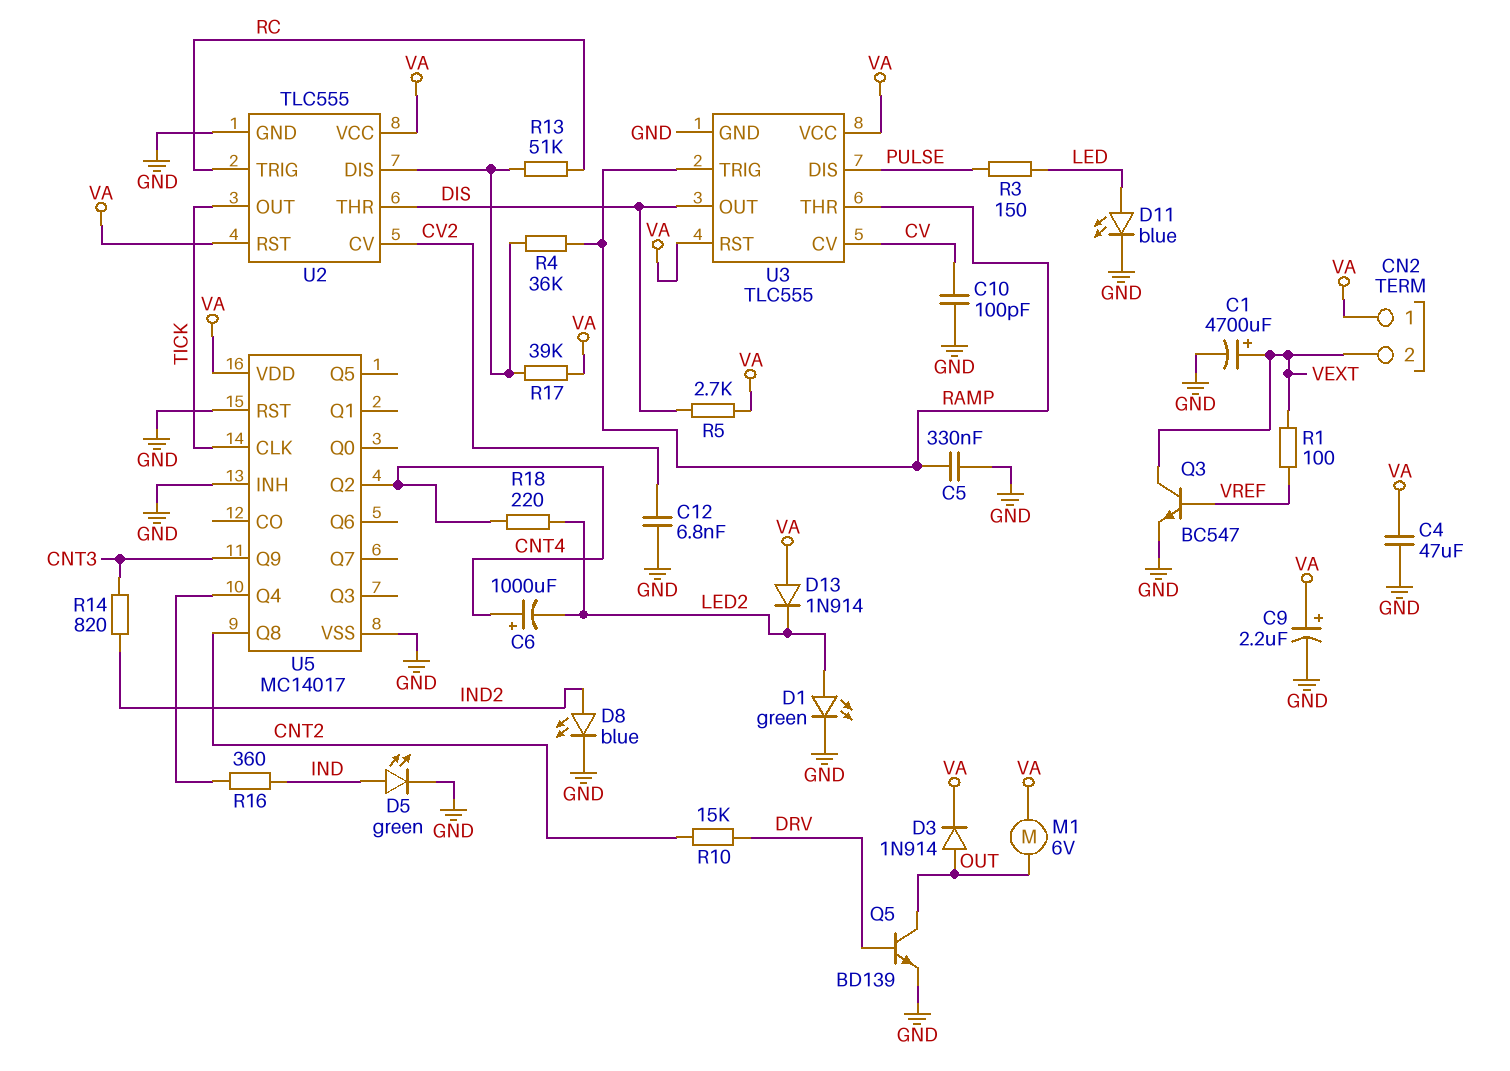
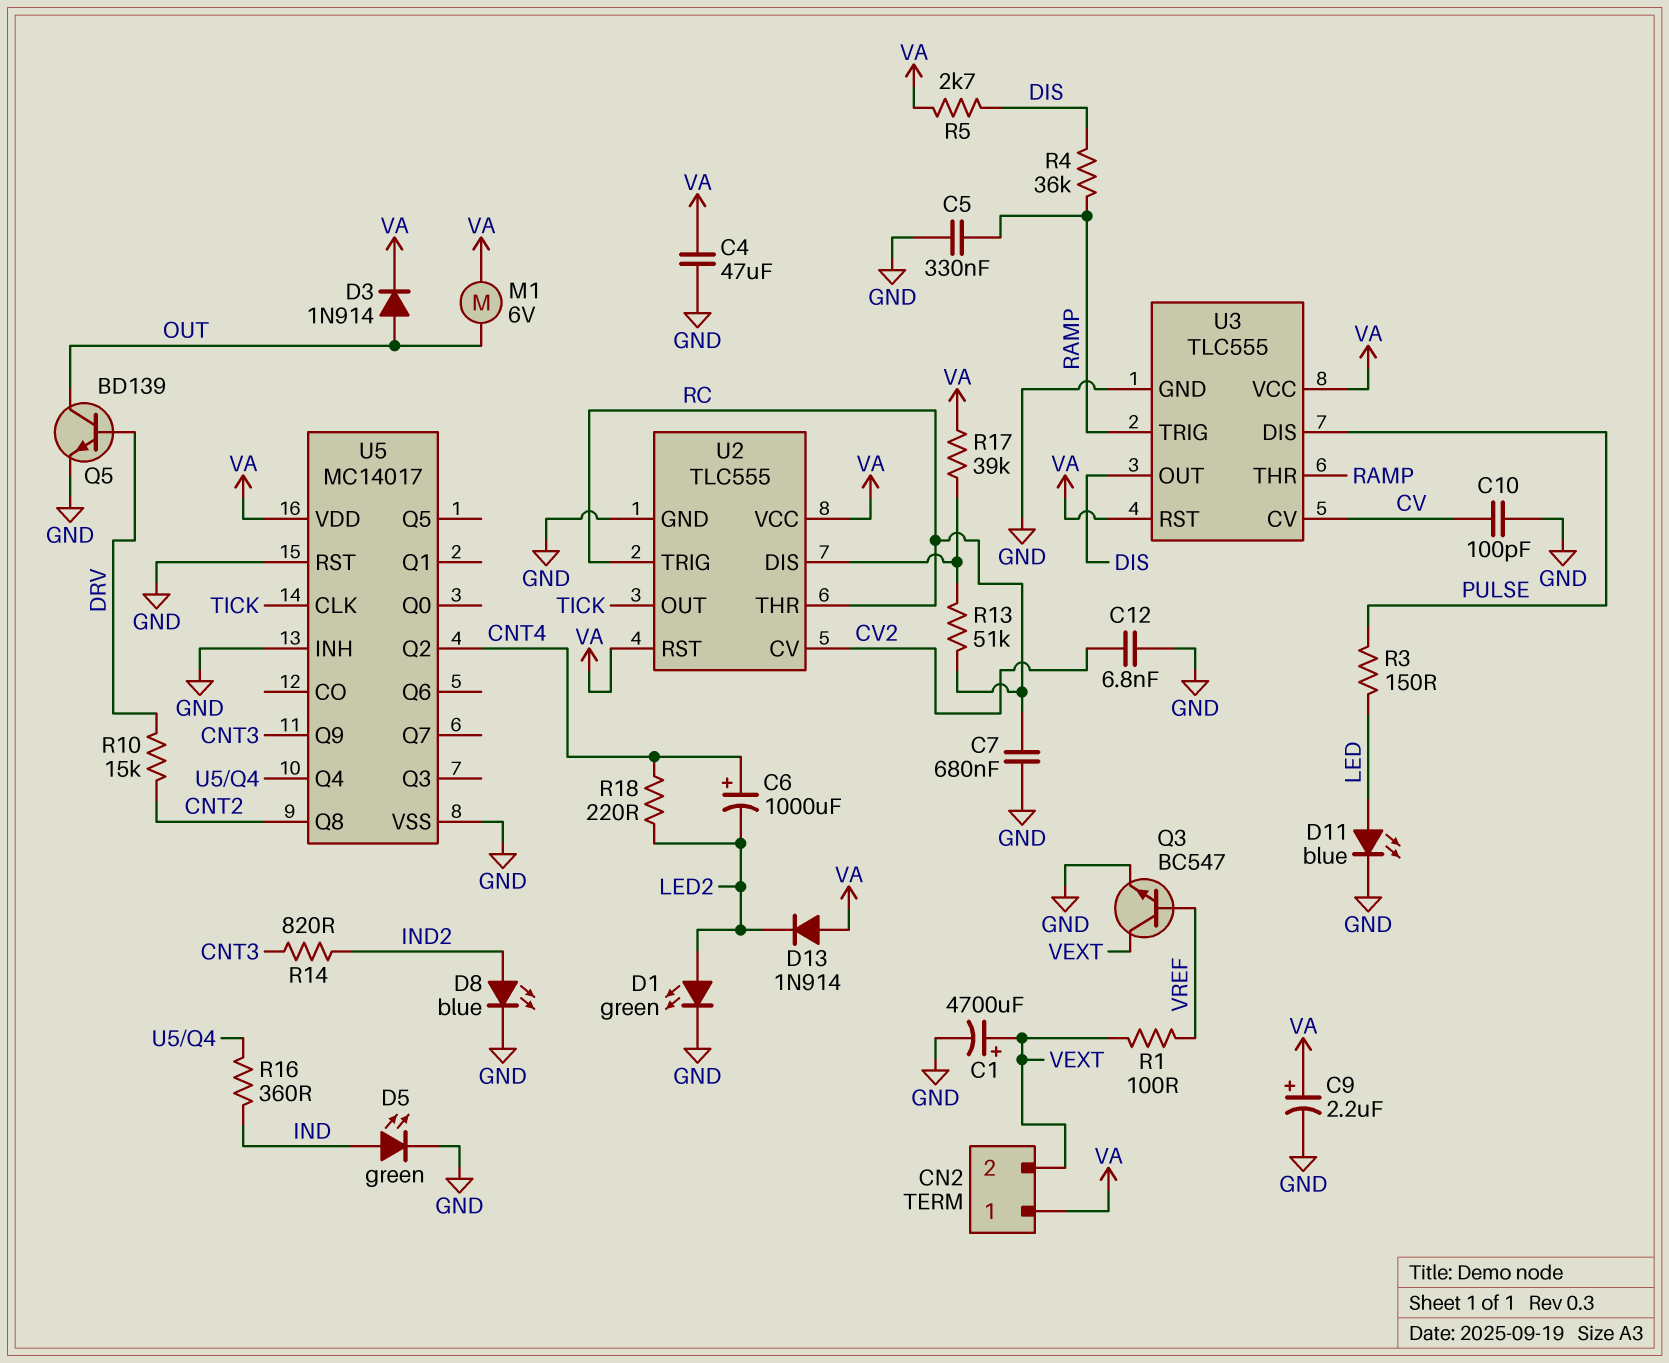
C7: none -> 680nF (GND, RC)
R4: 36k (RAMP, U2/DIS) -> 36k (DIS, RAMP)
U2 pin THR: DIS -> RC

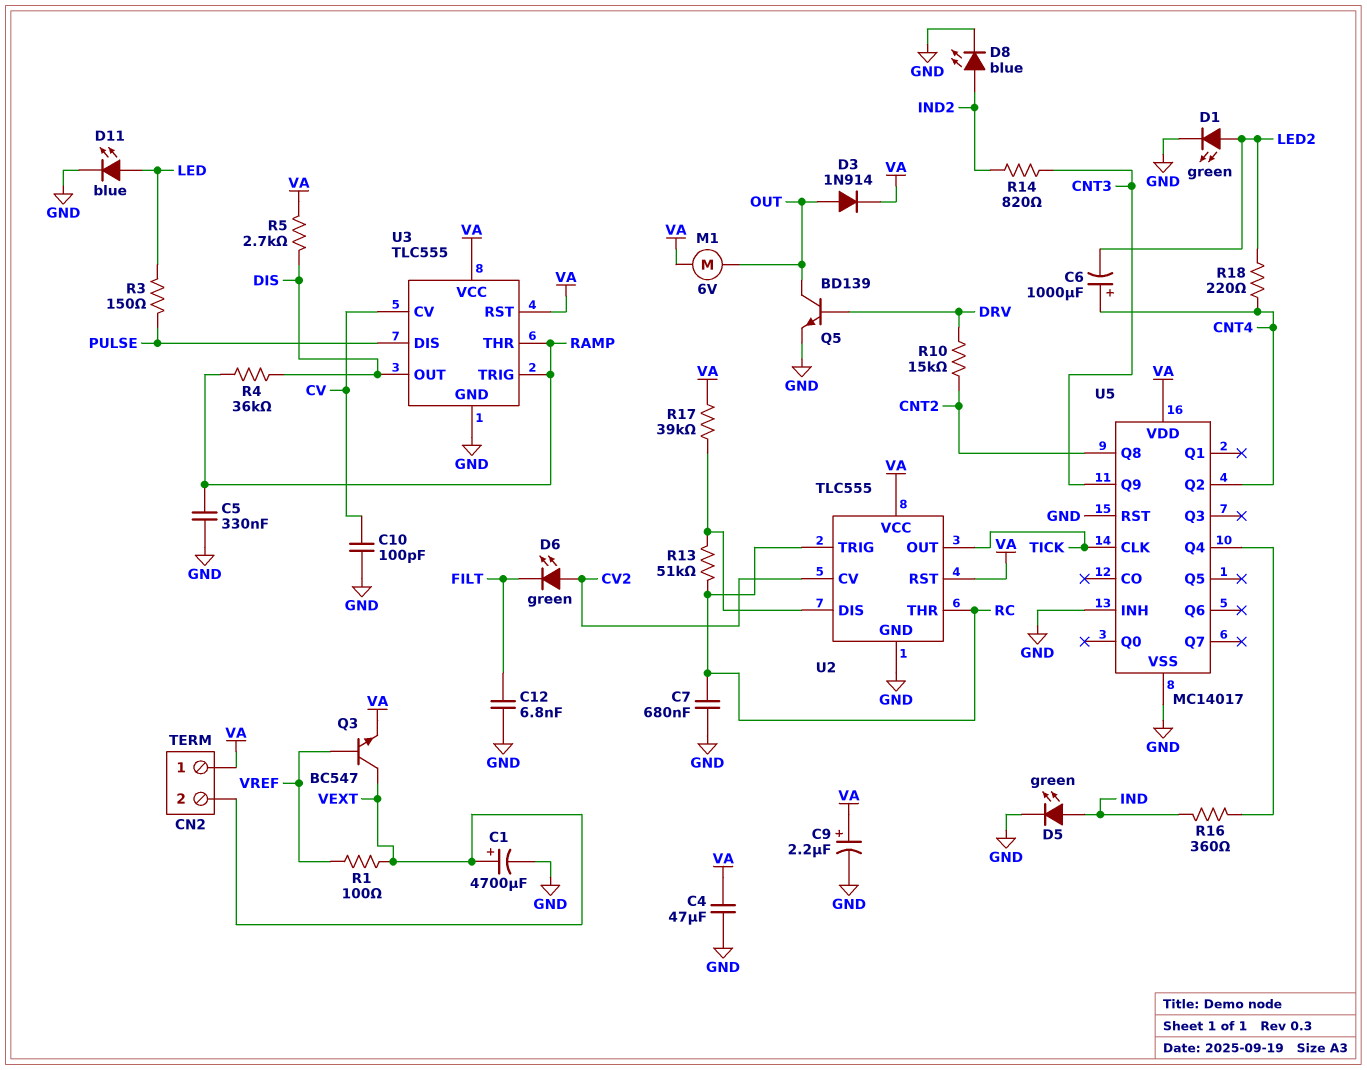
C12: 6.8nF (CV2, GND) -> 6.8nF (FILT, GND)
D6: none -> LED green (A CV2, K FILT)
D13: diode 1N914 (A VA, K LED2) -> none
Q3: NPN BC547 (B VREF, C VEXT, E GND) -> NPN BC547 (B VREF, C VEXT, E VA)

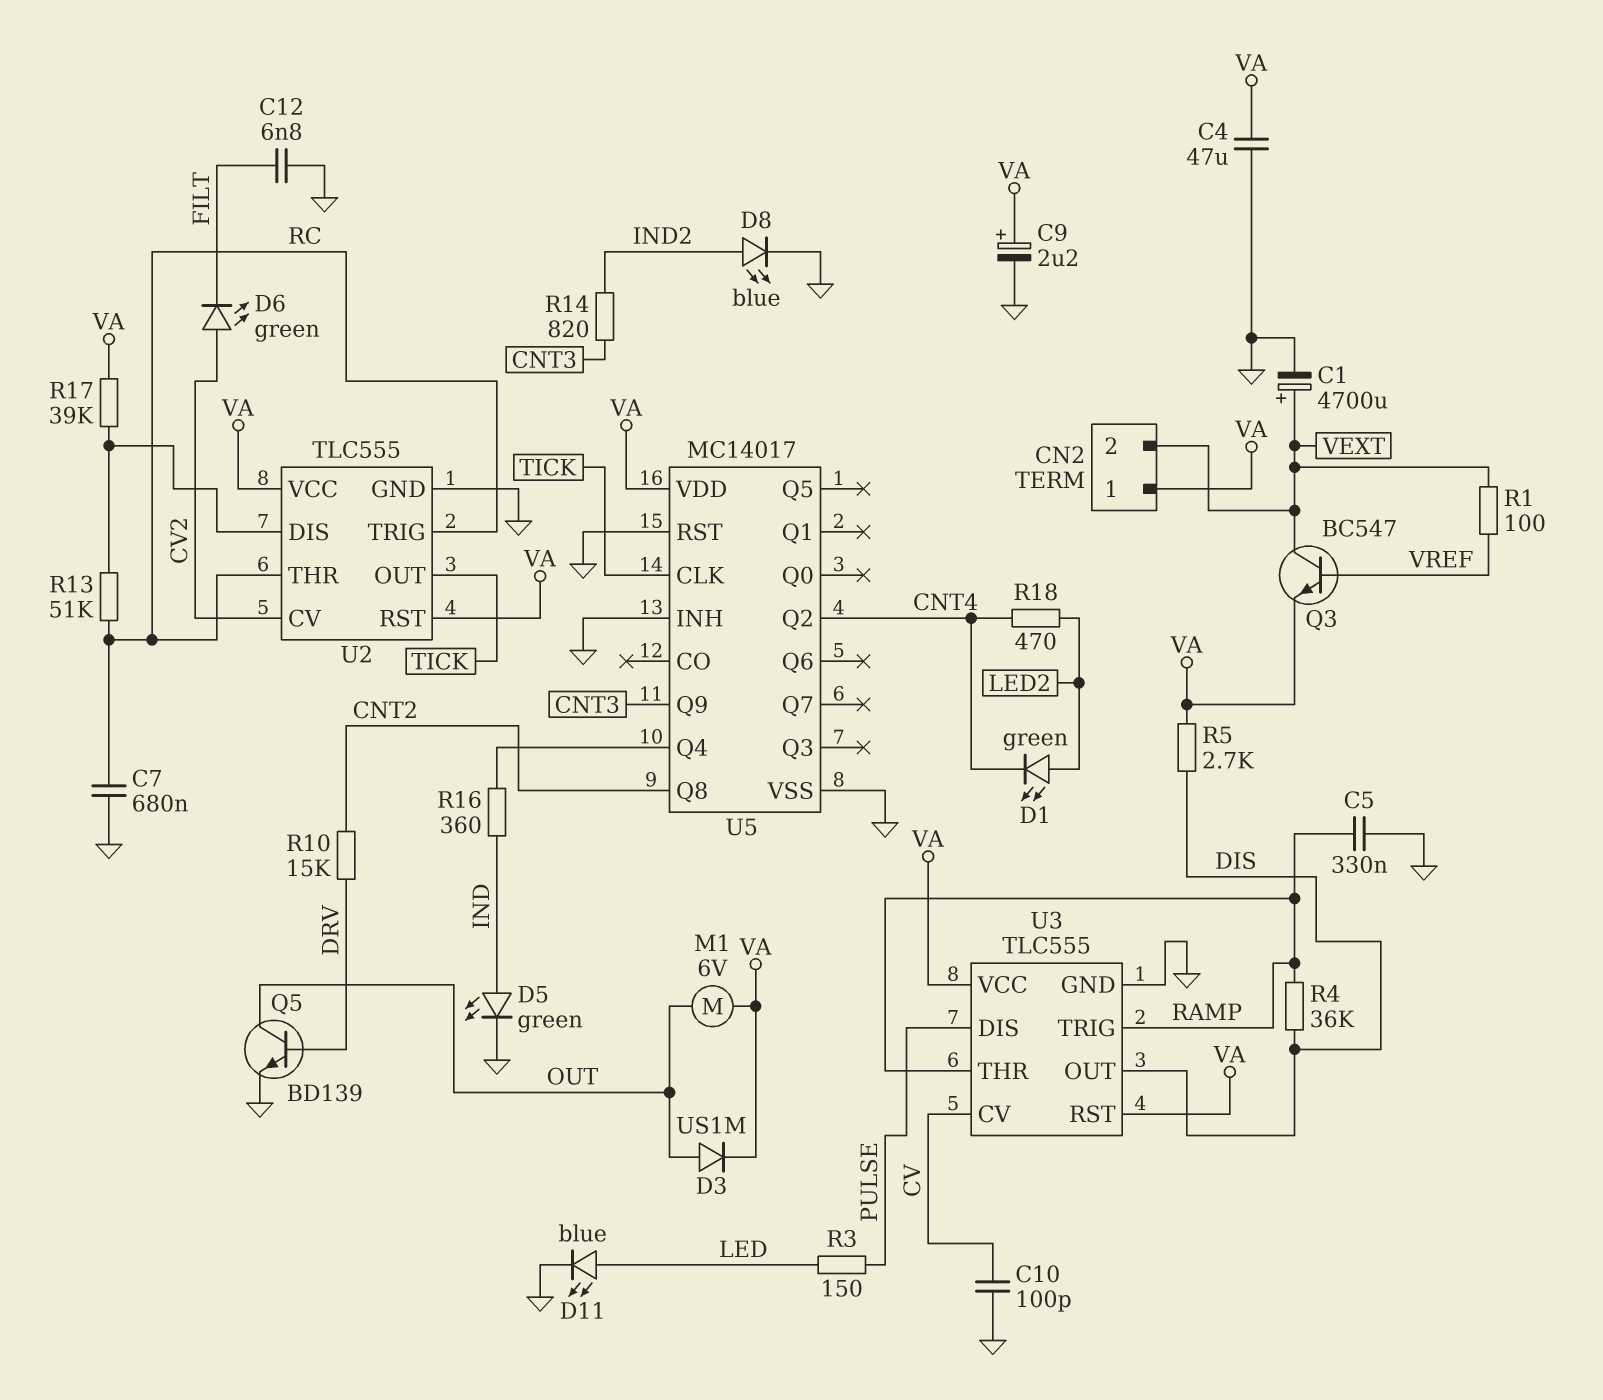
C6: 1000uF (plus CNT4, minus LED2) -> none
D1: LED green (A LED2, K GND) -> LED green (A LED2, K CNT4)
D3: diode 1N914 (A OUT, K VA) -> diode US1M (A OUT, K VA)
R18: 220 (CNT4, LED2) -> 470 (CNT4, LED2)

